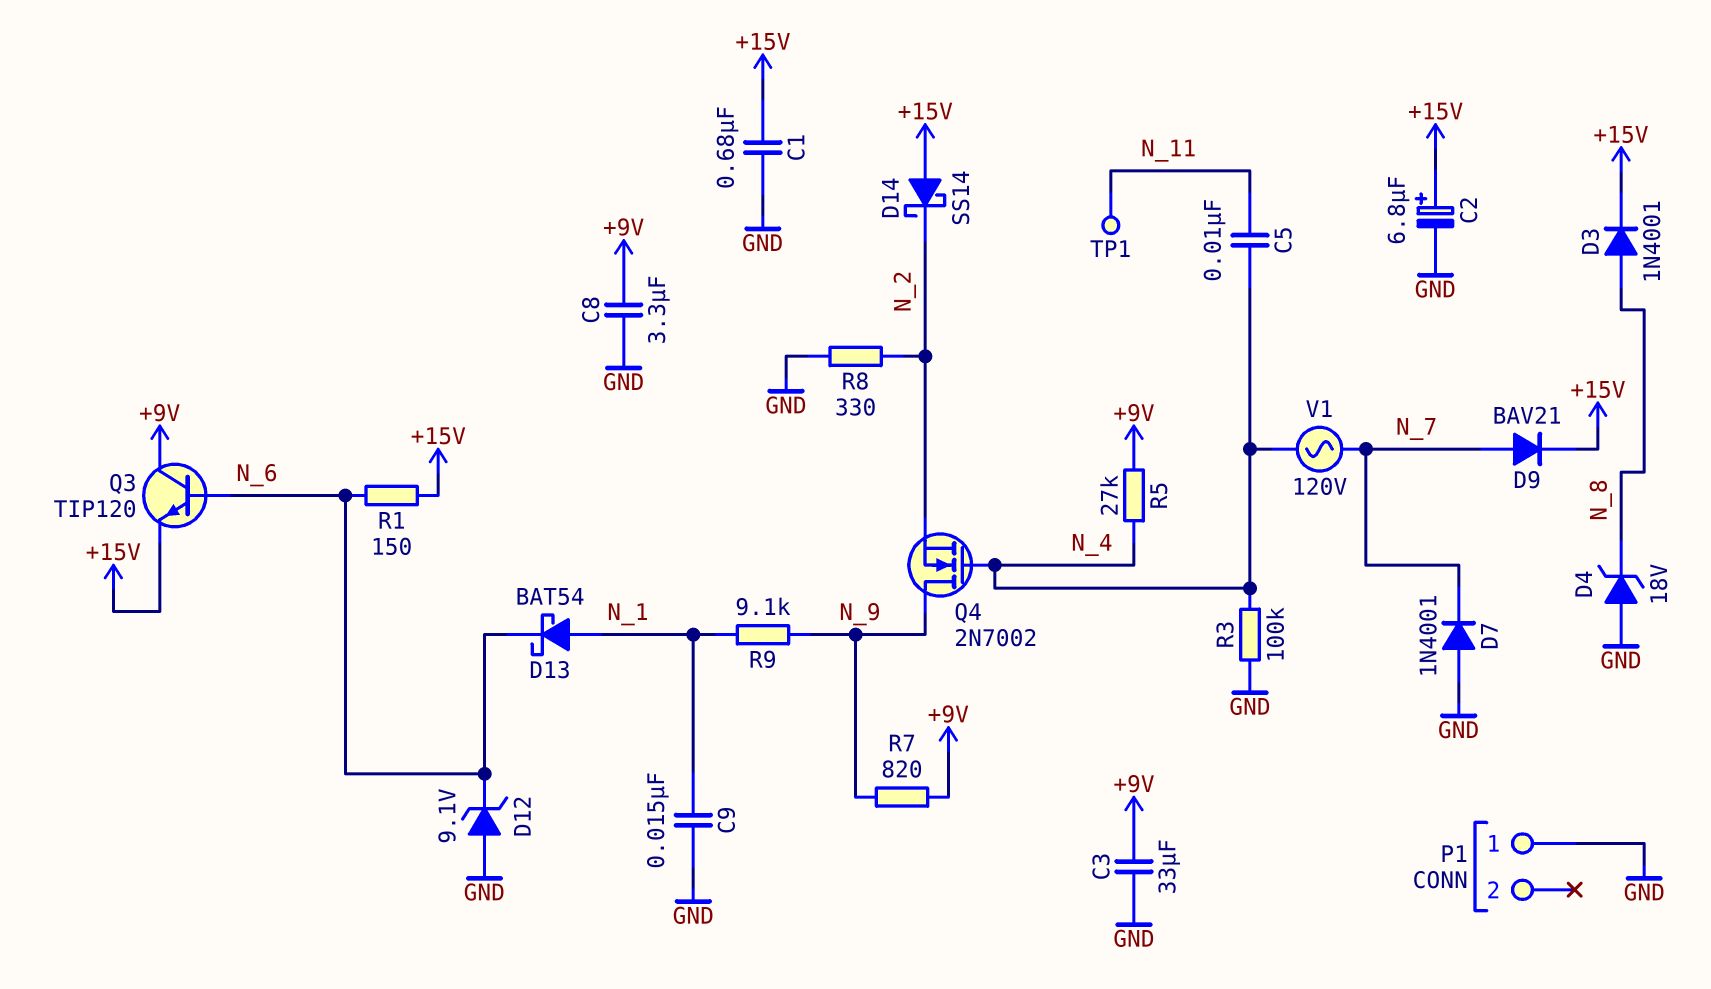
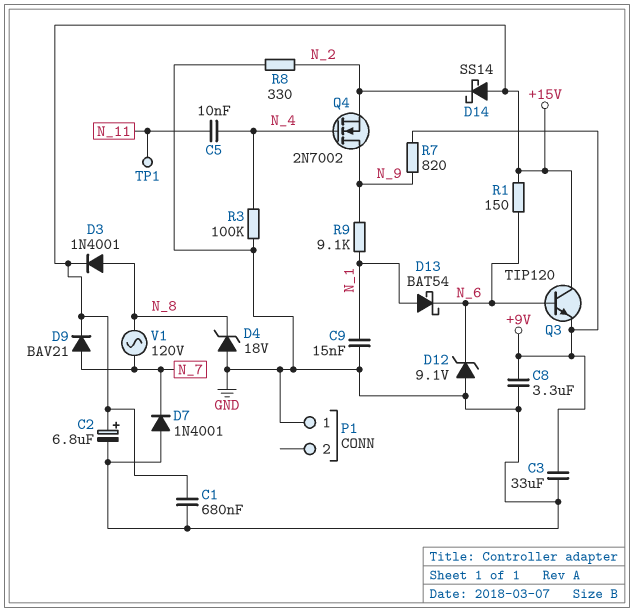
Q3: NPN TIP120 (B N_6, C +9V, E +15V) -> NPN TIP120 (B N_6, C +15V, E +9V)
R5: 27k (+9V, N_4) -> none
V1: AC 120V (N_4, N_7) -> AC 120V (N_7, N_8)

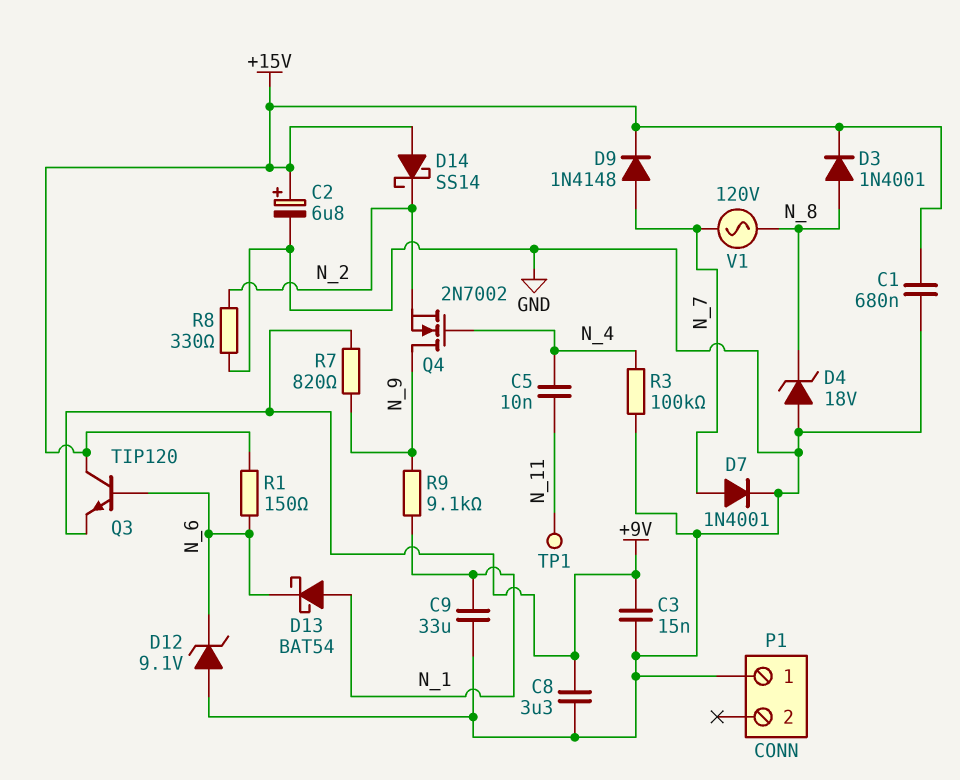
C3: 33uF (+9V, GND) -> 15nF (+9V, GND)
C9: 15nF (GND, N_1) -> 33uF (GND, N_1)
D7: diode 1N4001 (A GND, K N_7) -> diode 1N4001 (A N_7, K GND)
D9: diode BAV21 (A N_7, K +15V) -> diode 1N4148 (A N_7, K +15V)

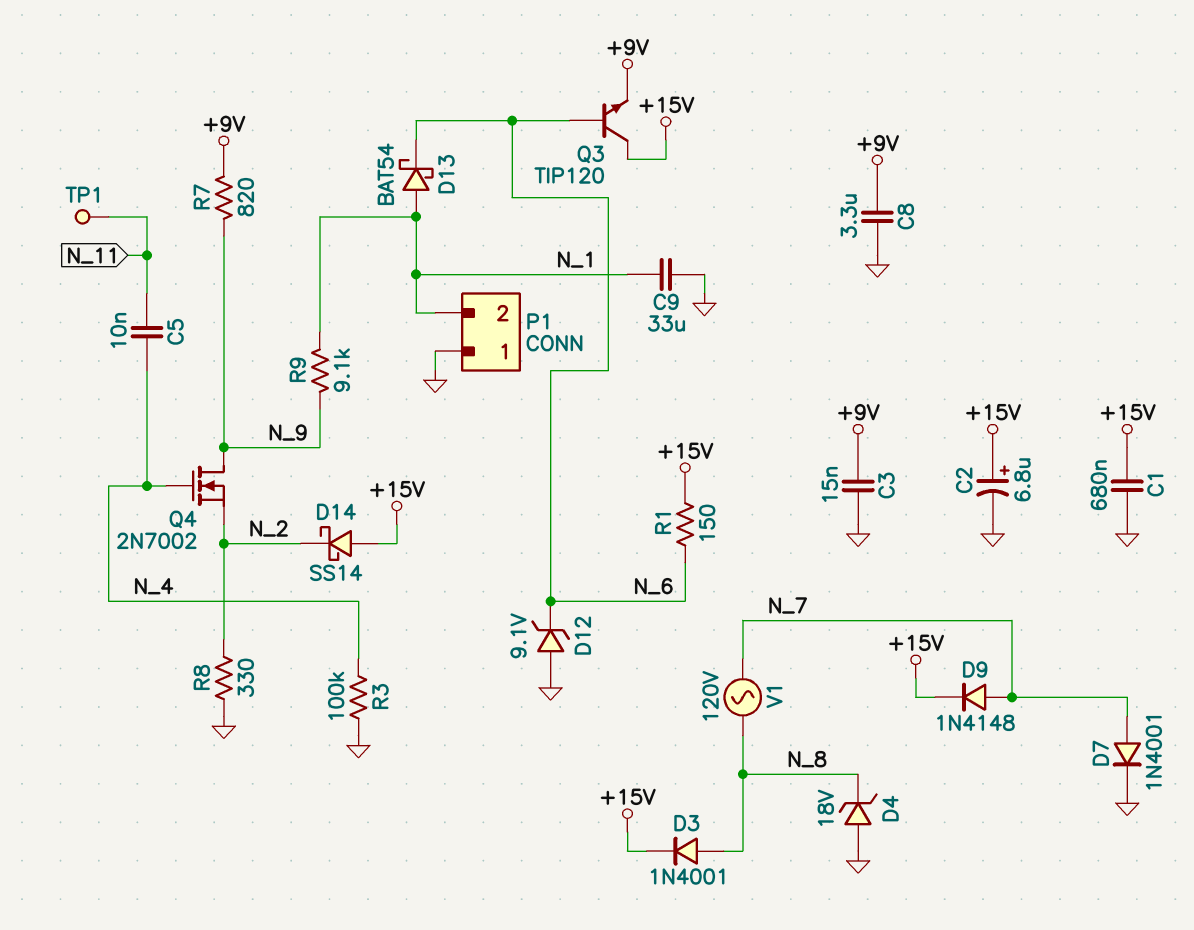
P1 pin 2: none -> N_1

